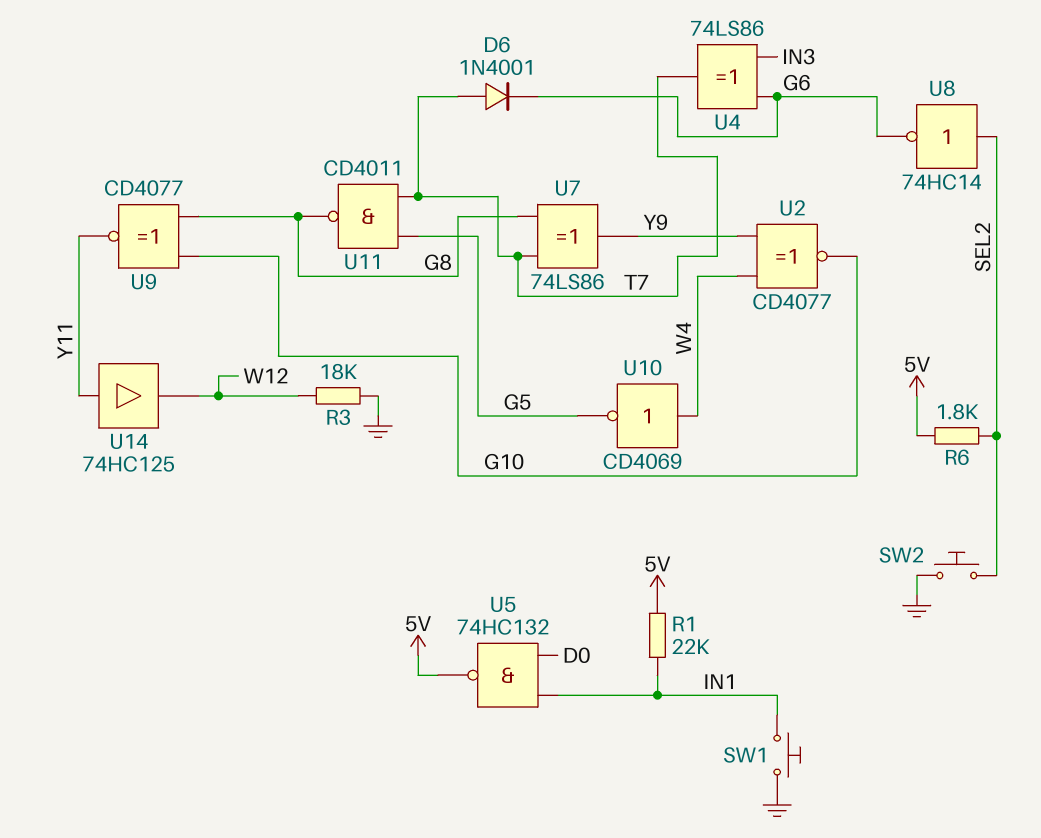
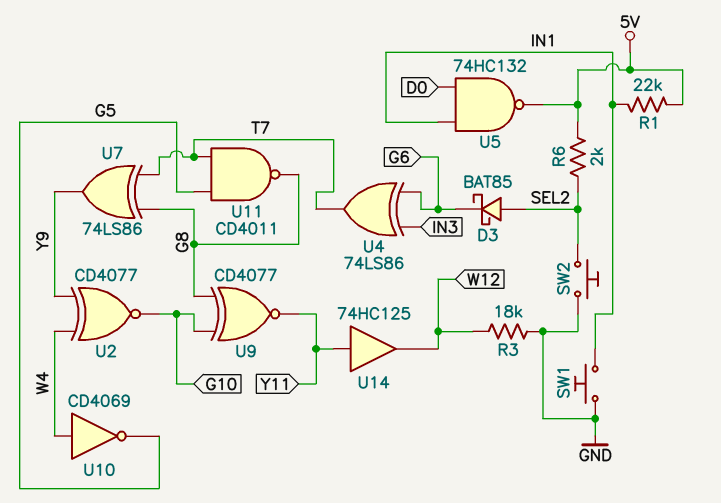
D3: none -> schottky BAT85 (A SEL2, K G6)
D6: diode 1N4001 (A T7, K G6) -> none
R6: 1.8k (5V, SEL2) -> 2k (5V, SEL2)
U8: NOT 74HC14 (in SEL2, out G6) -> none

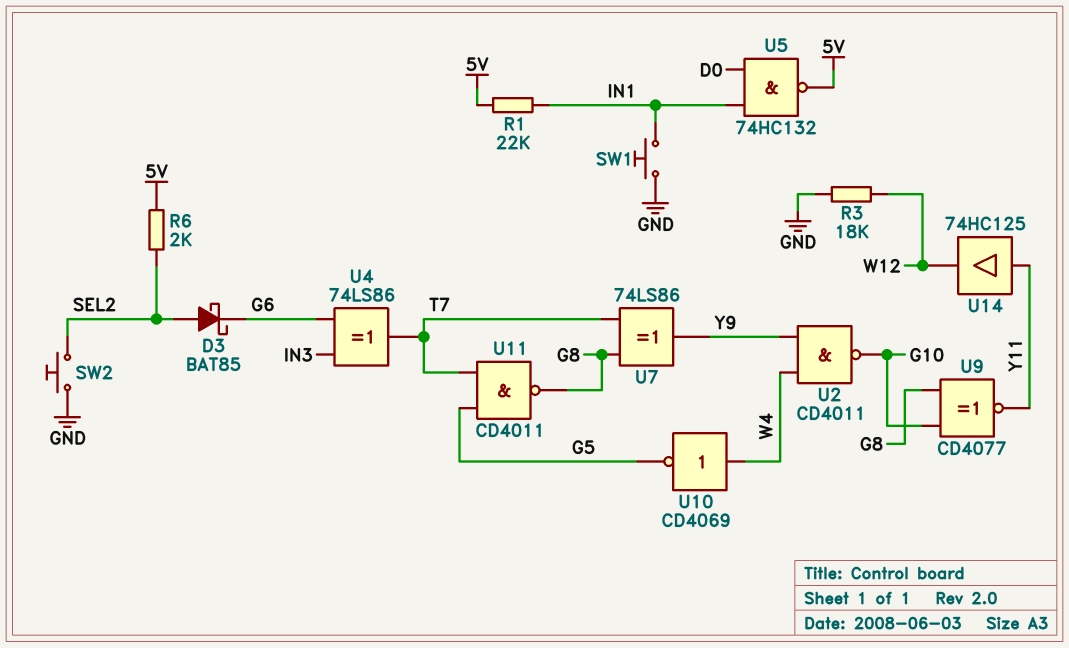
U2: XNOR CD4077 (in W4, in Y9, out G10) -> NAND CD4011 (in W4, in Y9, out G10)

